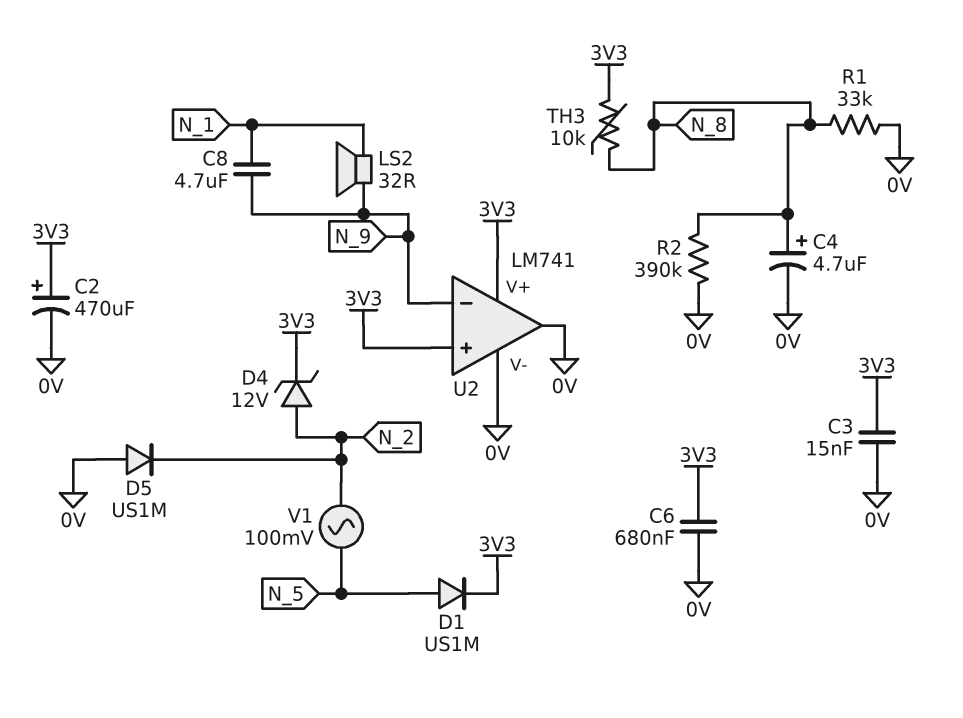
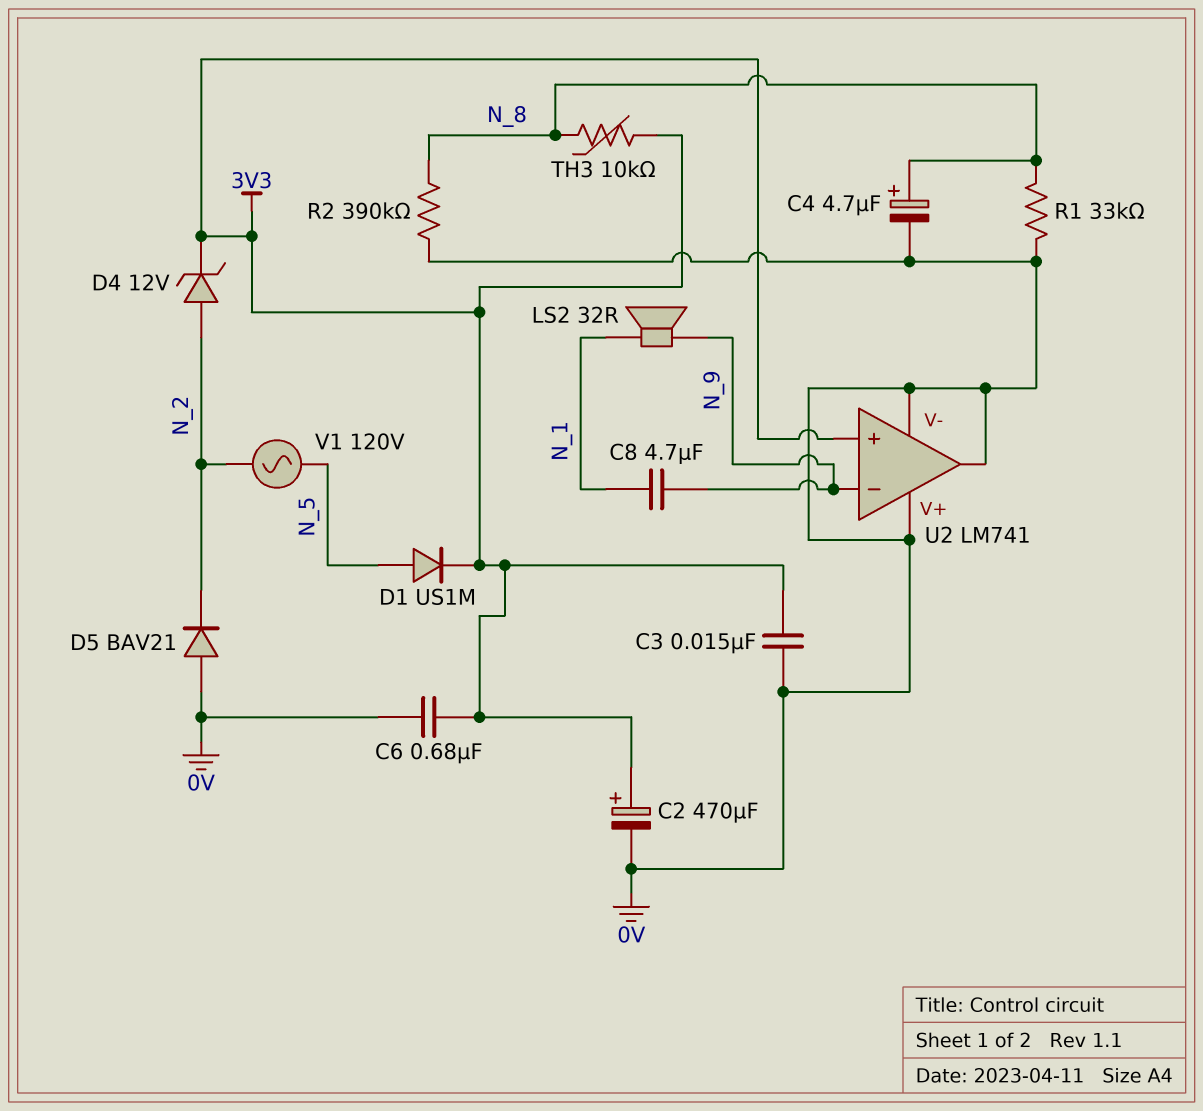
D5: diode US1M (A 0V, K N_2) -> diode BAV21 (A 0V, K N_2)
U2 pin V+: 3V3 -> 0V
V1: AC 100mV (N_2, N_5) -> AC 120V (N_2, N_5)

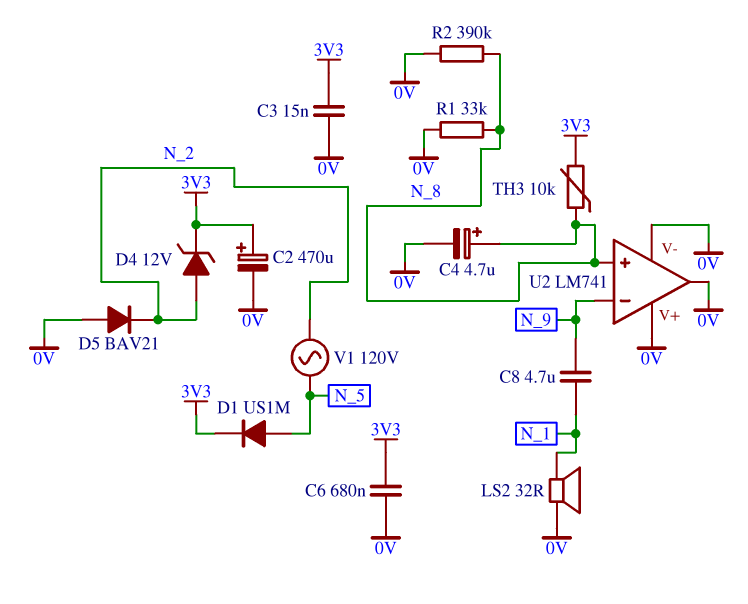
LS2: speaker 32R (N_1, N_9) -> speaker 32R (0V, N_1)
U2 pin in+: 3V3 -> N_8

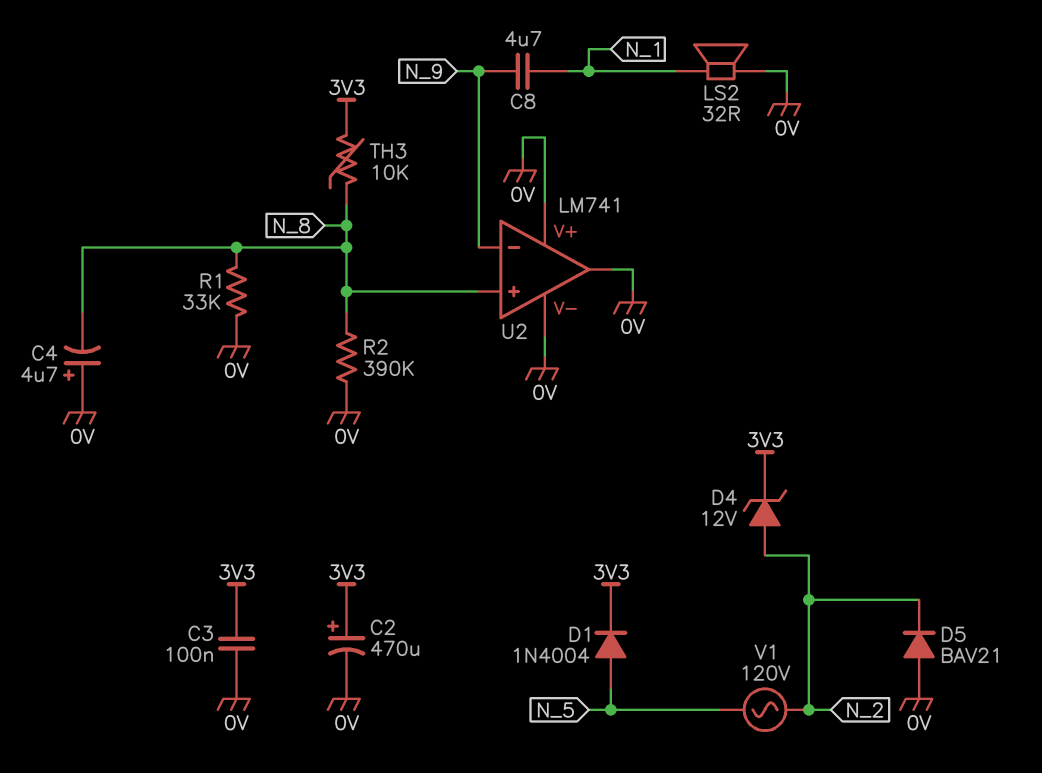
C3: 15nF (0V, 3V3) -> 100nF (0V, 3V3)
C4: 4.7uF (plus N_8, minus 0V) -> 4.7uF (plus 0V, minus N_8)
C6: 680nF (0V, 3V3) -> none
D1: diode US1M (A N_5, K 3V3) -> diode 1N4004 (A N_5, K 3V3)

